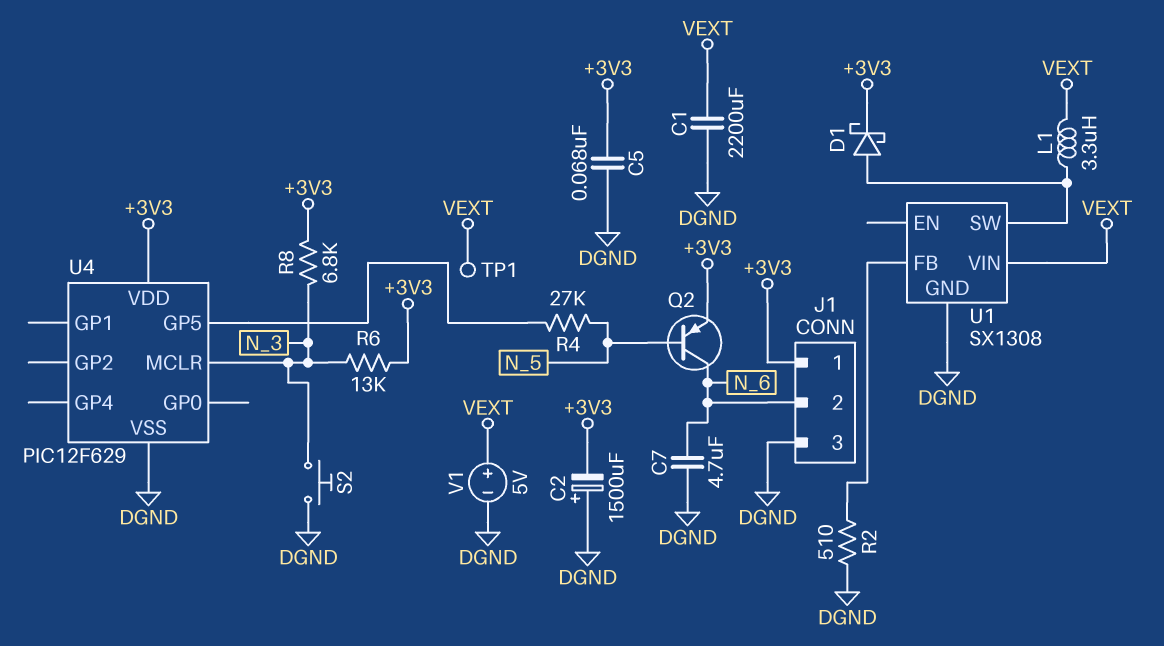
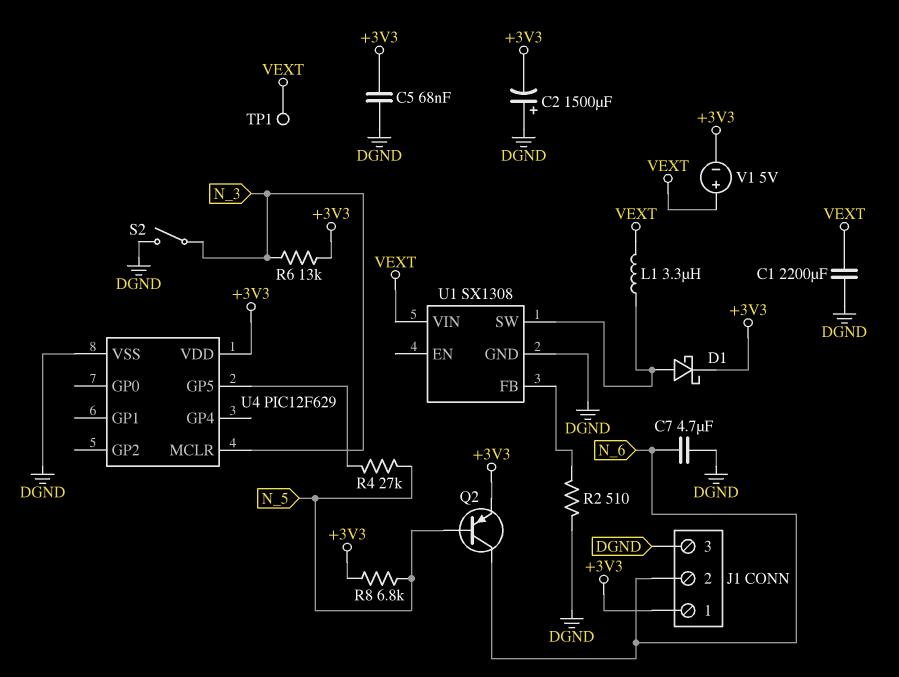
R8: 6.8k (+3V3, N_3) -> 6.8k (+3V3, N_5)
S2: button (DGND, N_3) -> switch (DGND, N_3)
V1: 5V (plus VEXT, minus DGND) -> 5V (plus VEXT, minus +3V3)

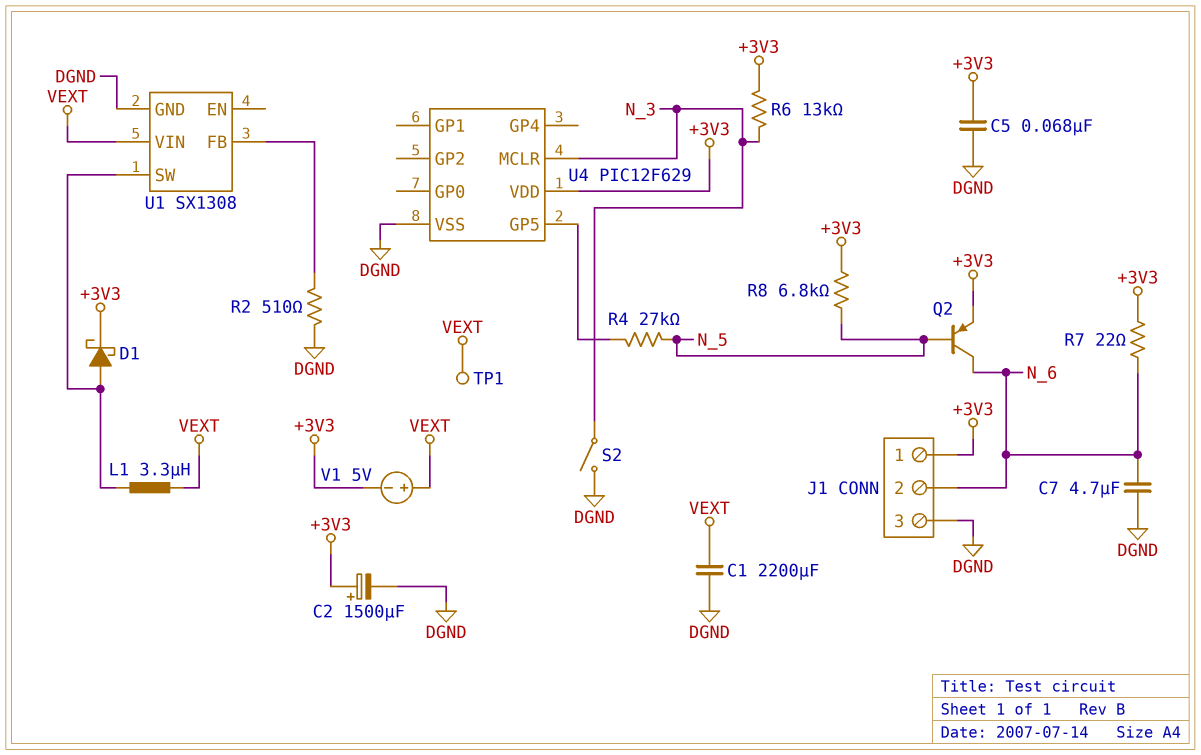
C2: 1500uF (plus DGND, minus +3V3) -> 1500uF (plus +3V3, minus DGND)
R7: none -> 22 (+3V3, N_6)

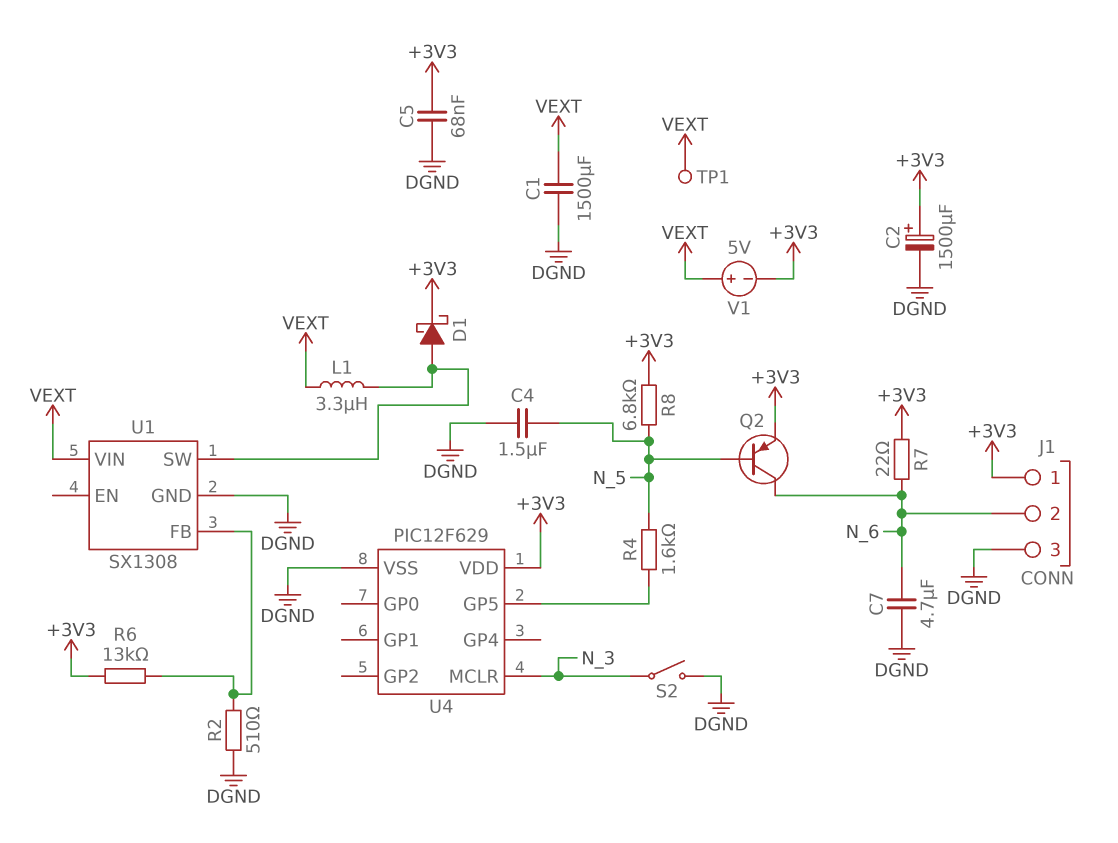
C1: 2200uF (DGND, VEXT) -> 1500uF (DGND, VEXT)
C4: none -> 1.5uF (DGND, N_5)
R4: 27k (N_5, U4/GP5) -> 1.6k (N_5, U4/GP5)
R6: 13k (+3V3, N_3) -> 13k (+3V3, U1/FB)

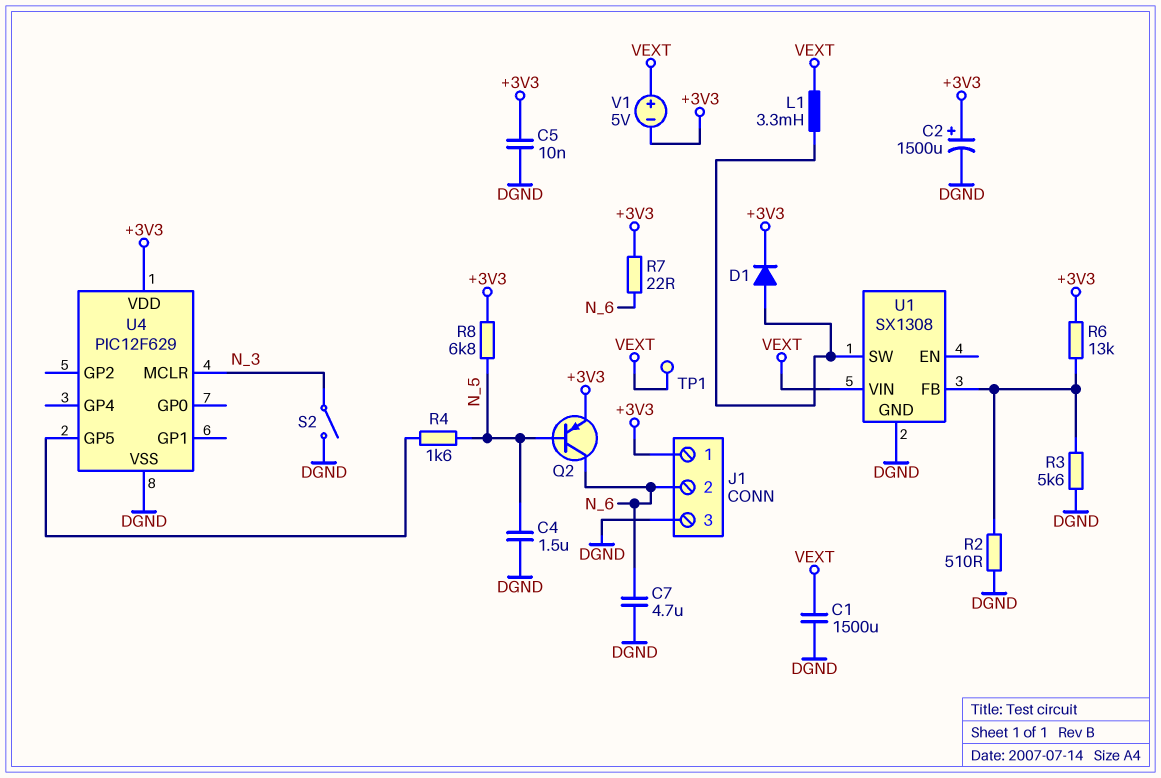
C5: 68nF (+3V3, DGND) -> 10nF (+3V3, DGND)
D1: schottky (A U1/SW, K +3V3) -> diode (A U1/SW, K +3V3)
L1: 3.3uH (U1/SW, VEXT) -> 3.3mH (U1/SW, VEXT)
R3: none -> 5.6k (DGND, U1/FB)

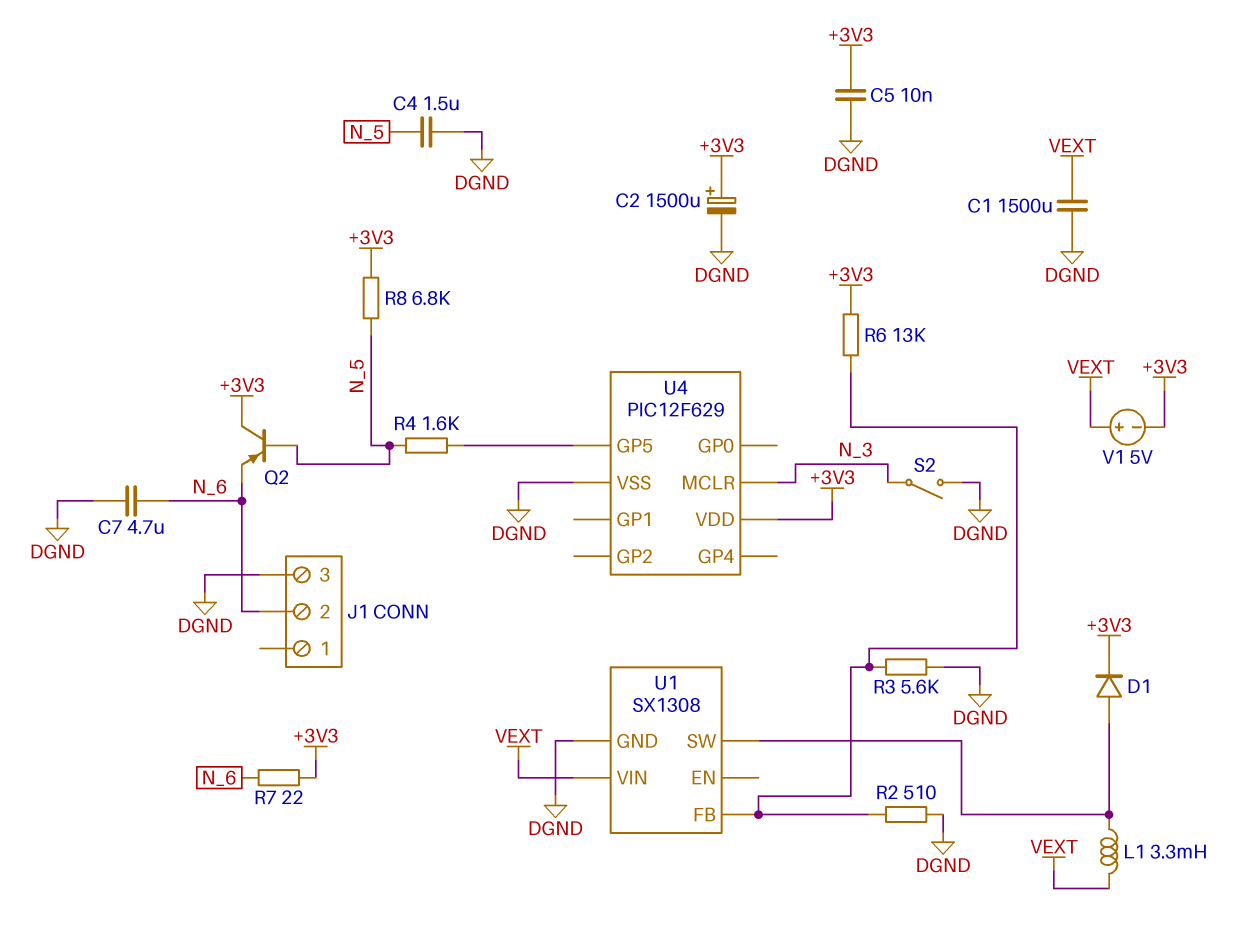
J1 pin 1: +3V3 -> none
Q2: PNP (B N_5, C N_6, E +3V3) -> PNP (B N_5, C +3V3, E N_6)
TP1: test point (VEXT) -> none

